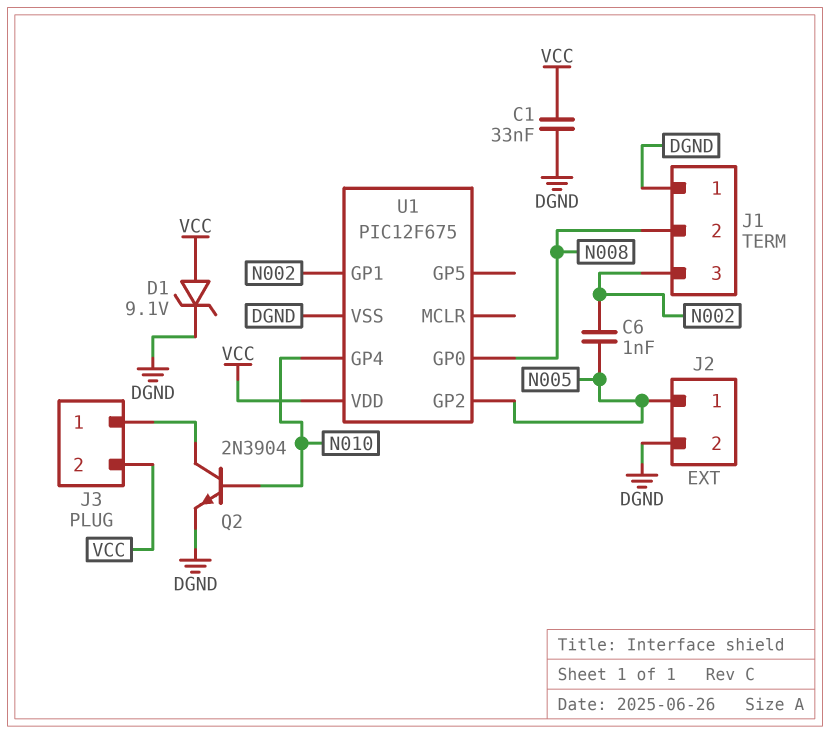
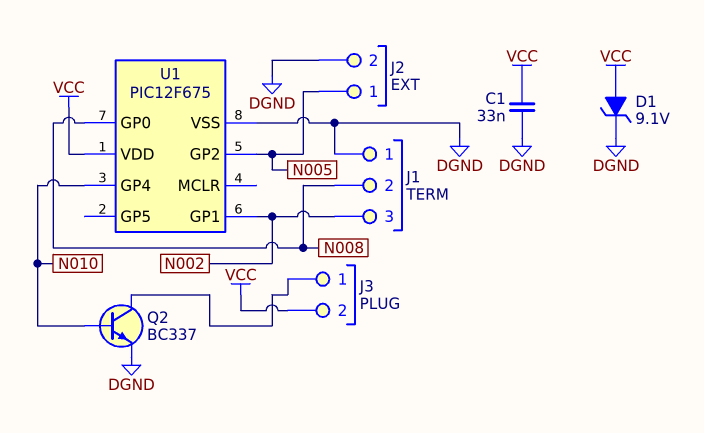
C6: 1nF (N002, N005) -> none
Q2: NPN 2N3904 (B N010, C J3/1, E DGND) -> NPN BC337 (B N010, C J3/1, E DGND)

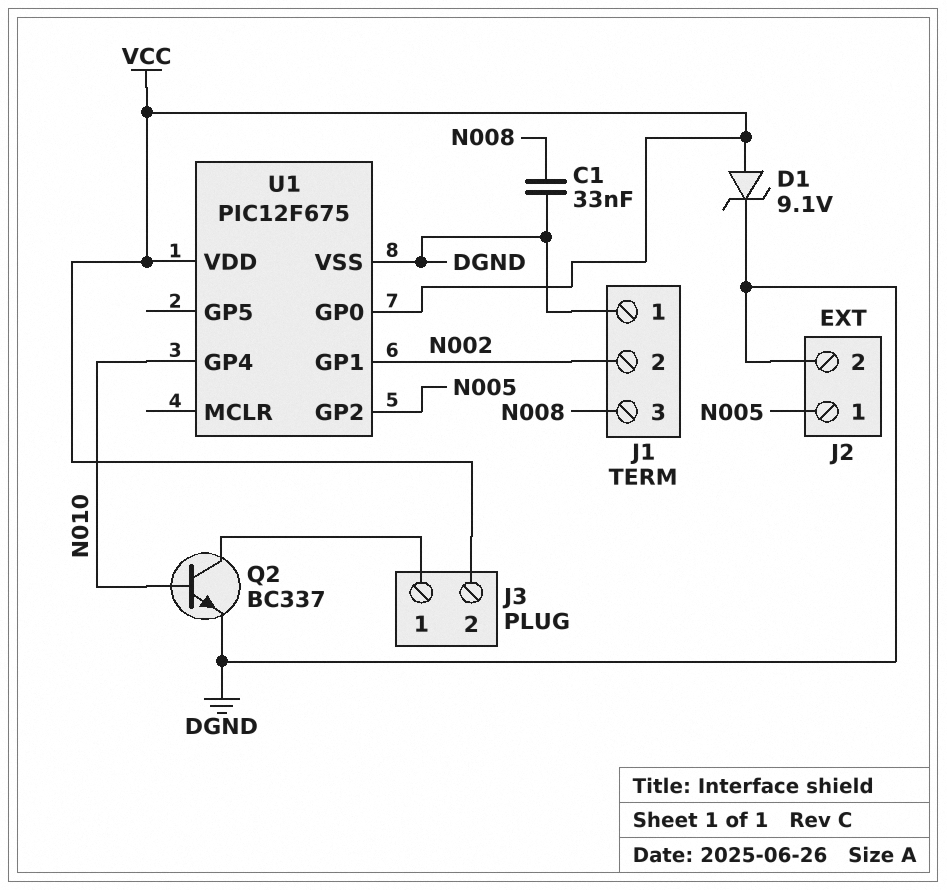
C1: 33nF (DGND, VCC) -> 33nF (DGND, N008)
J1 pin 2: N008 -> N002
J1 pin 3: N002 -> N008
U1 pin GP0: N008 -> VCC

